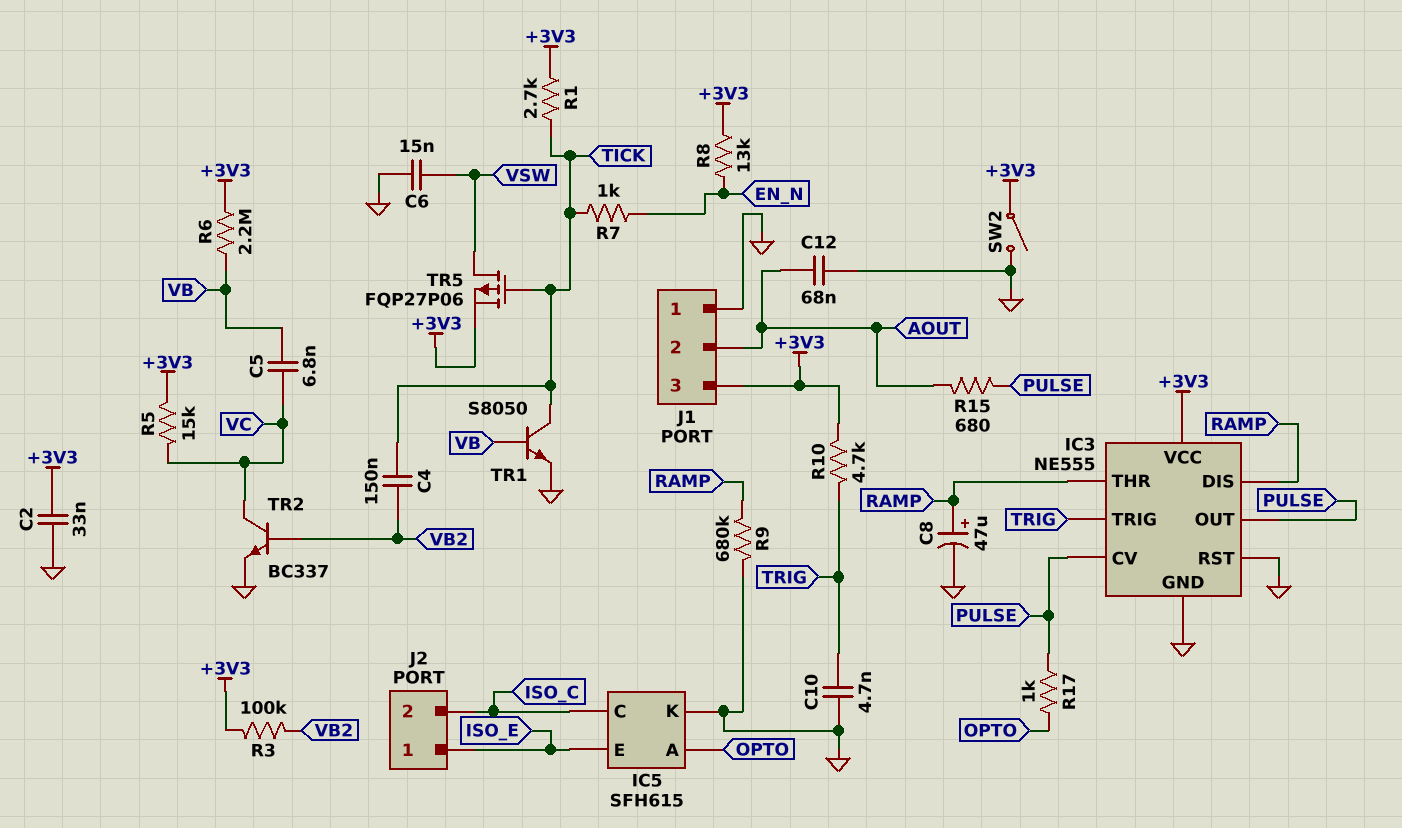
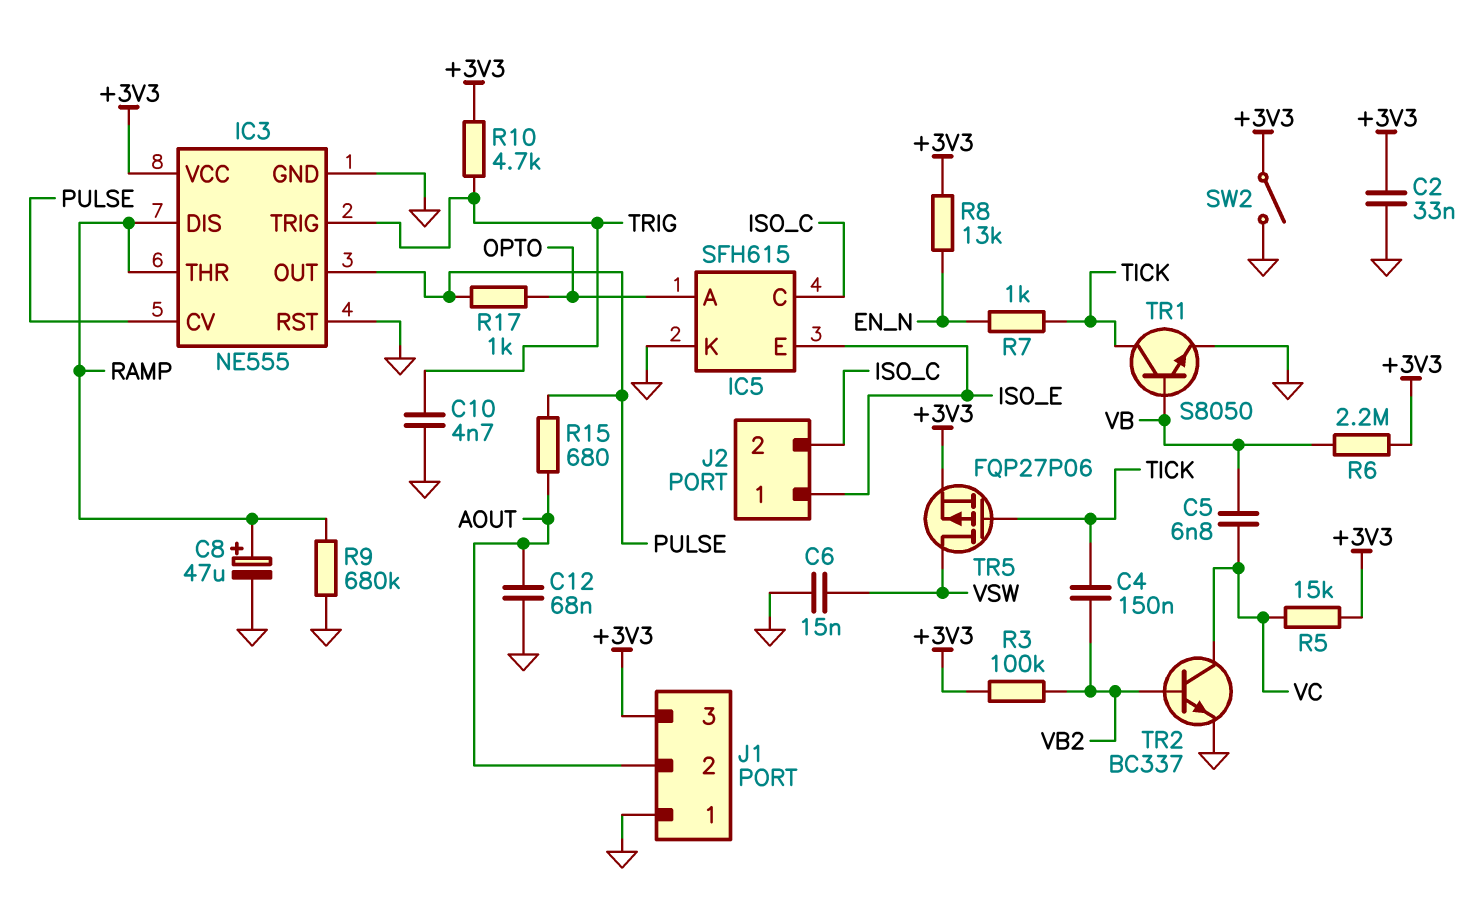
R1: 2.7k (+3V3, TICK) -> none

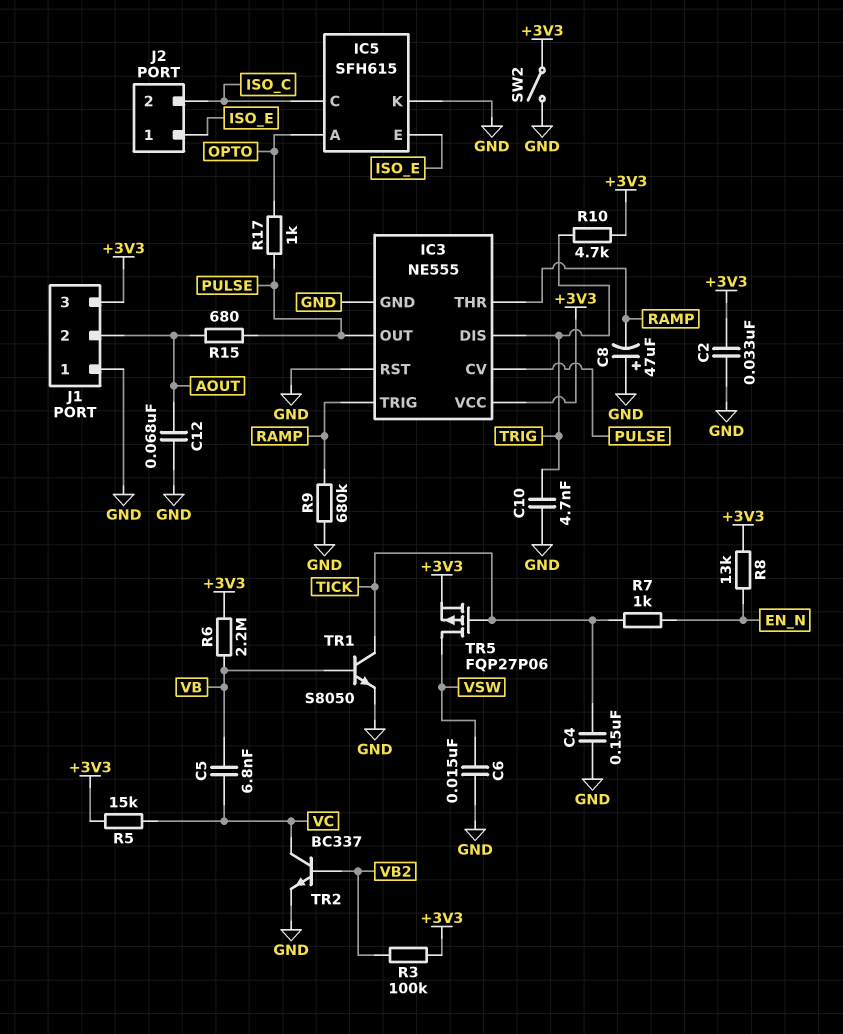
C4: 150nF (TICK, VB2) -> 150nF (GND, TICK)
C8: 47uF (plus RAMP, minus GND) -> 47uF (plus GND, minus RAMP)
IC3 pin DIS: RAMP -> TRIG
IC3 pin TRIG: TRIG -> RAMP

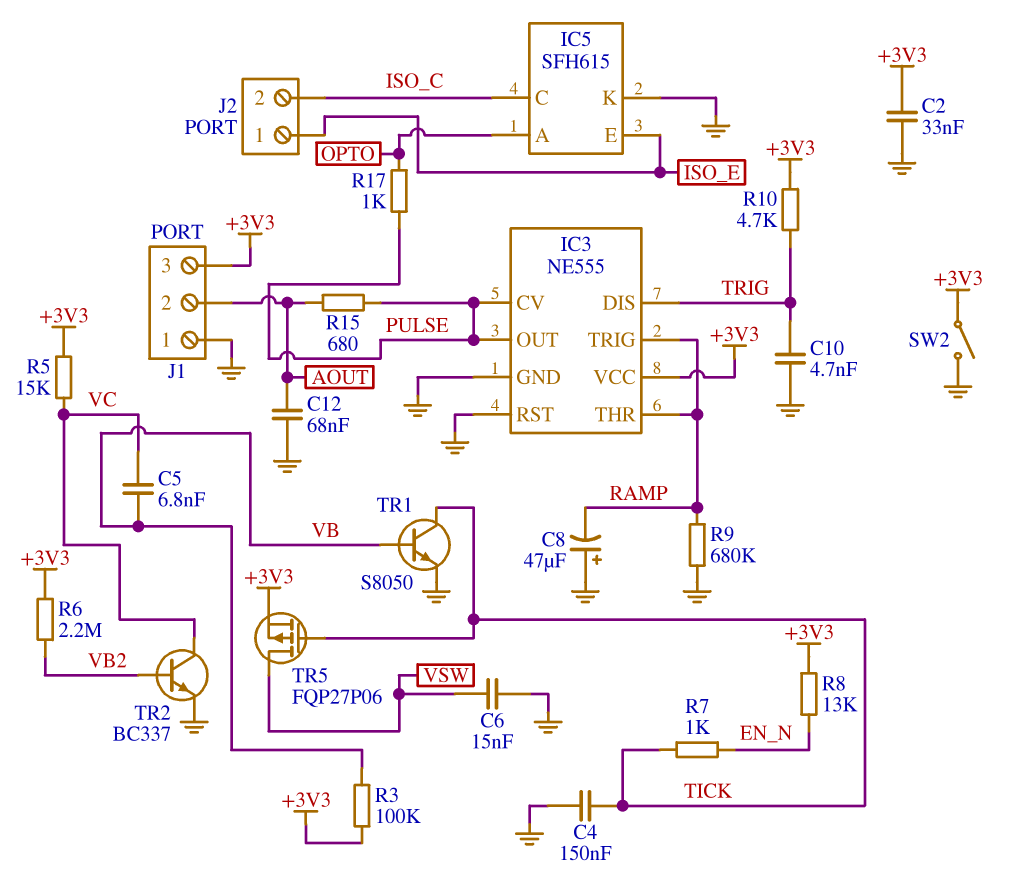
R3: 100k (+3V3, VB2) -> 100k (+3V3, VB)
R6: 2.2M (+3V3, VB) -> 2.2M (+3V3, VB2)

